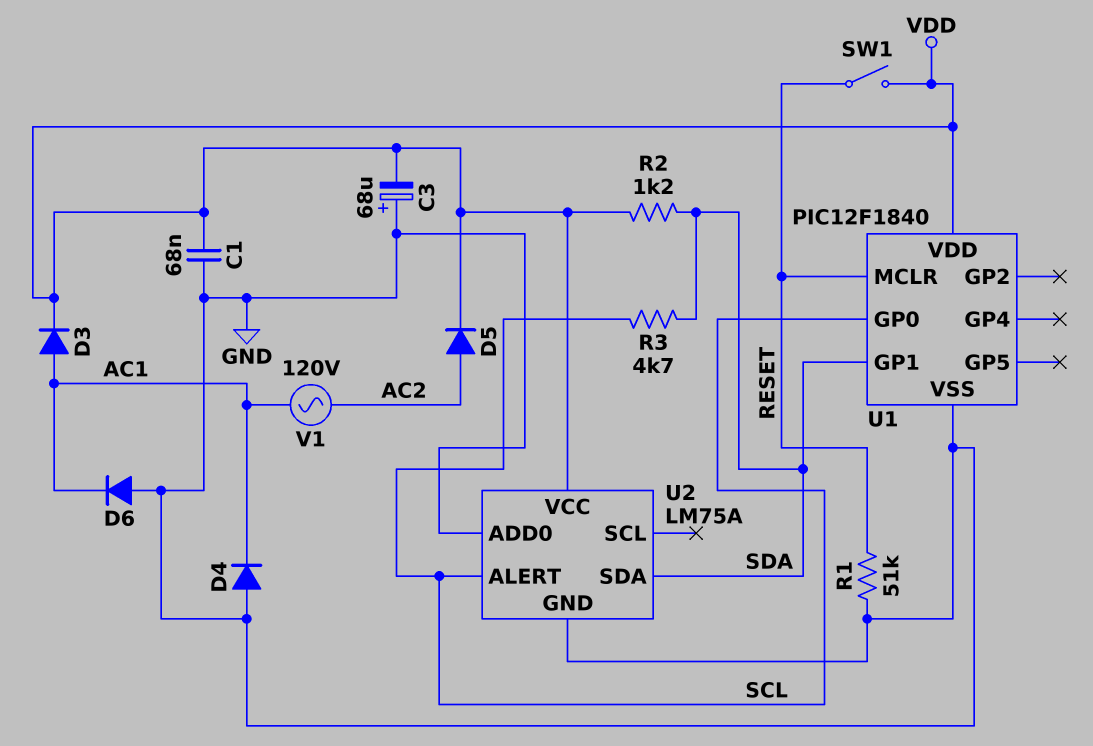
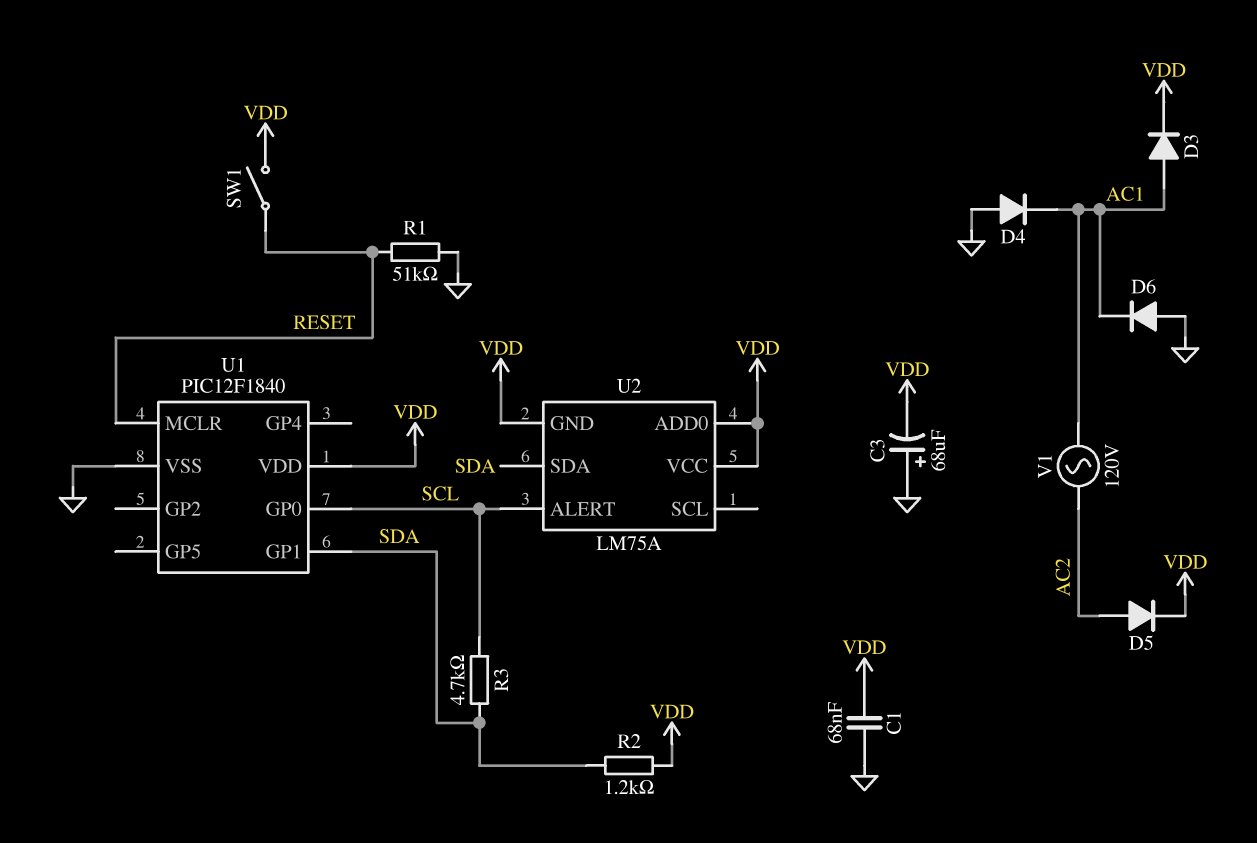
U2 pin ADD0: GND -> VDD
U2 pin GND: GND -> VDD

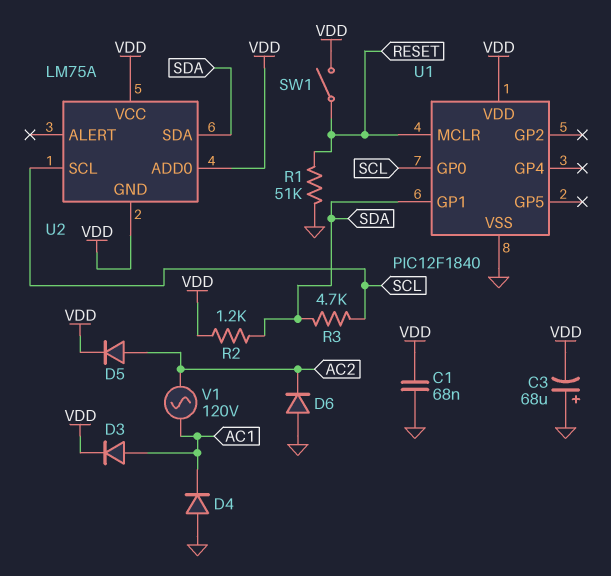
D6: diode (A GND, K AC1) -> diode (A GND, K AC2)
U2 pin ALERT: SCL -> none
U2 pin SCL: none -> SCL

